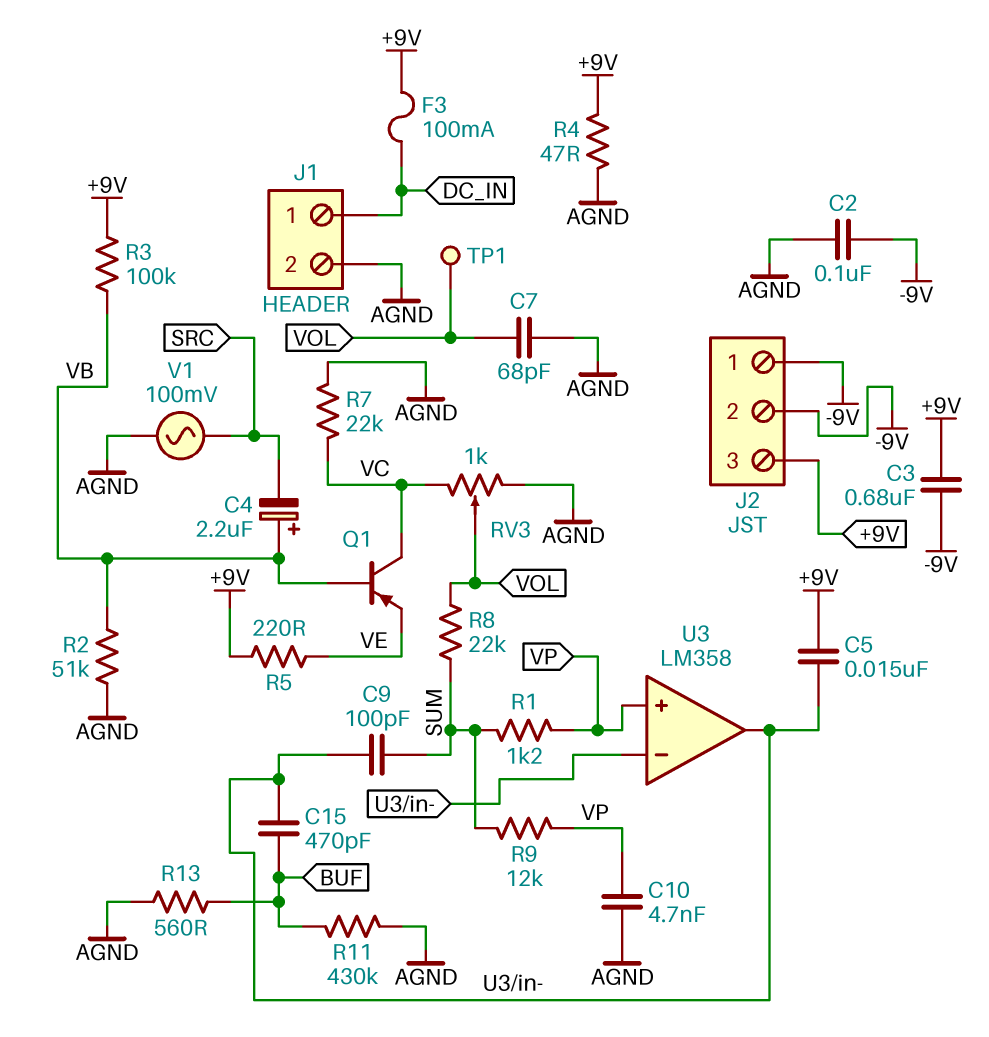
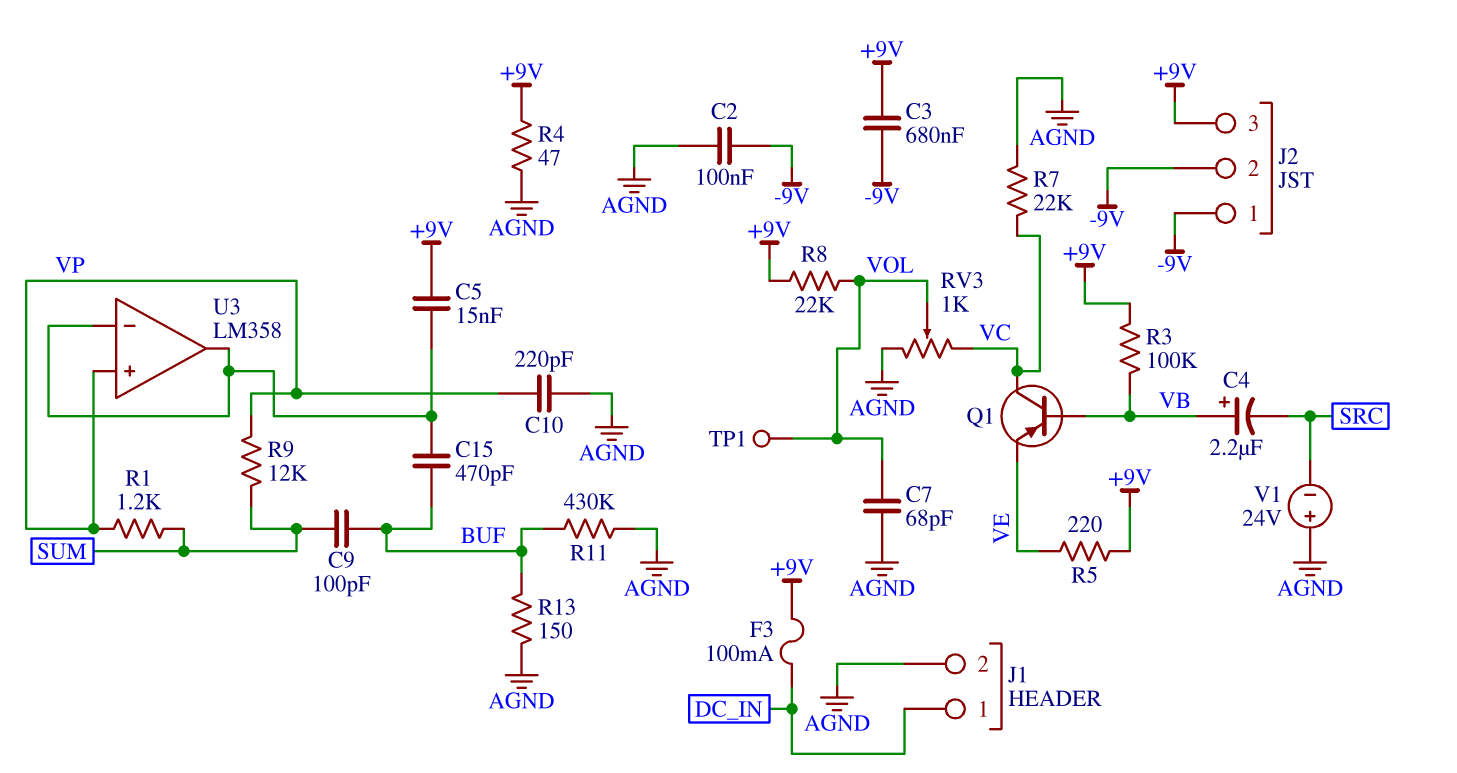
C9: 100pF (SUM, U3/in-) -> 100pF (BUF, SUM)
C10: 4.7nF (AGND, VP) -> 220pF (AGND, VP)
R2: 51k (AGND, VB) -> none
R8: 22k (SUM, VOL) -> 22k (+9V, VOL)
R13: 560 (AGND, BUF) -> 150 (AGND, BUF)
V1: AC 100mV (AGND, SRC) -> 24V (plus AGND, minus SRC)

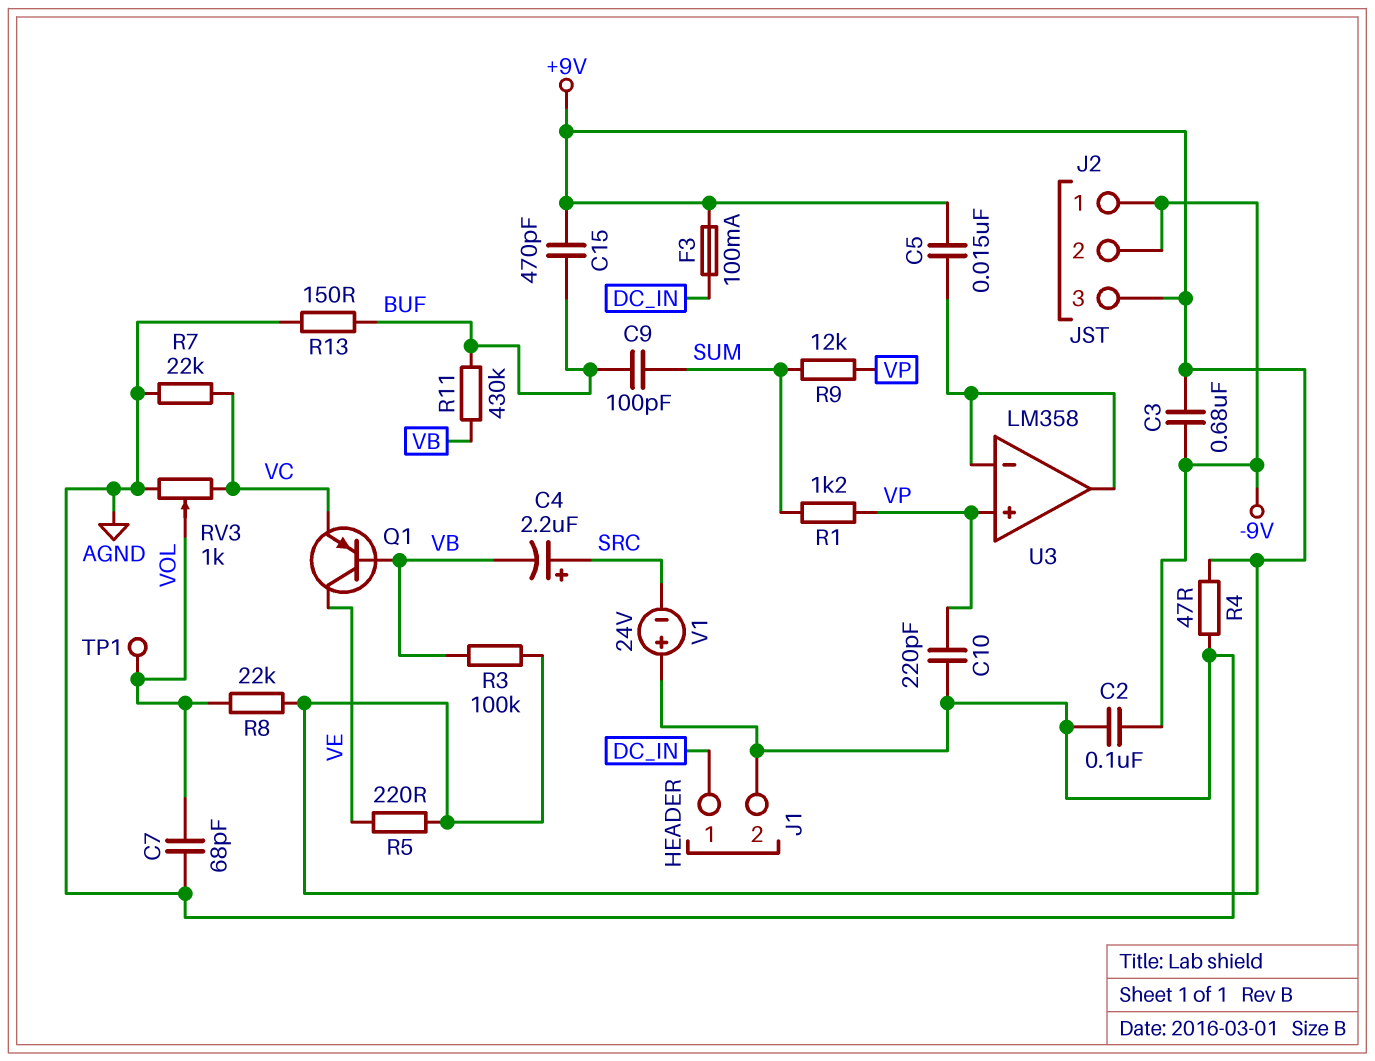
C4: 2.2uF (plus VB, minus SRC) -> 2.2uF (plus SRC, minus VB)
C15: 470pF (BUF, U3/in-) -> 470pF (+9V, BUF)
Q1: PNP (B VB, C VC, E VE) -> PNP (B VB, C VE, E VC)
R11: 430k (AGND, BUF) -> 430k (BUF, VB)

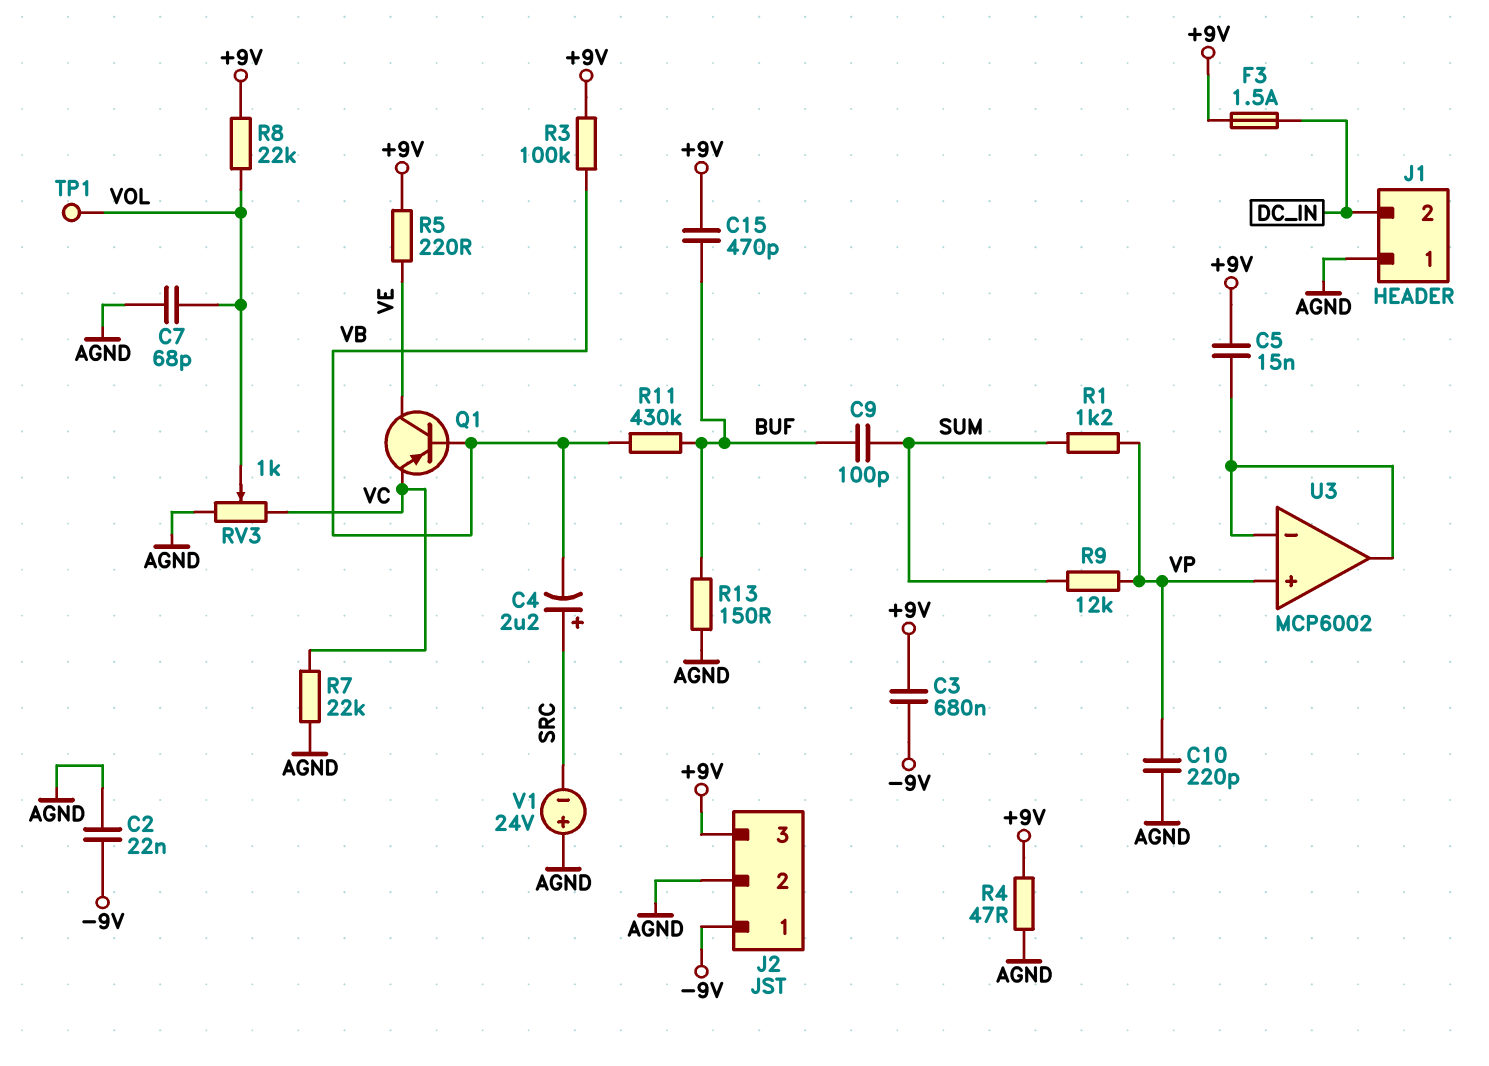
C2: 100nF (-9V, AGND) -> 22nF (-9V, AGND)
F3: 100mA (+9V, DC_IN) -> 1.5A (+9V, DC_IN)
J1 pin 1: DC_IN -> AGND
J1 pin 2: AGND -> DC_IN
J2 pin 2: -9V -> AGND
U3: LM358 -> MCP6002

